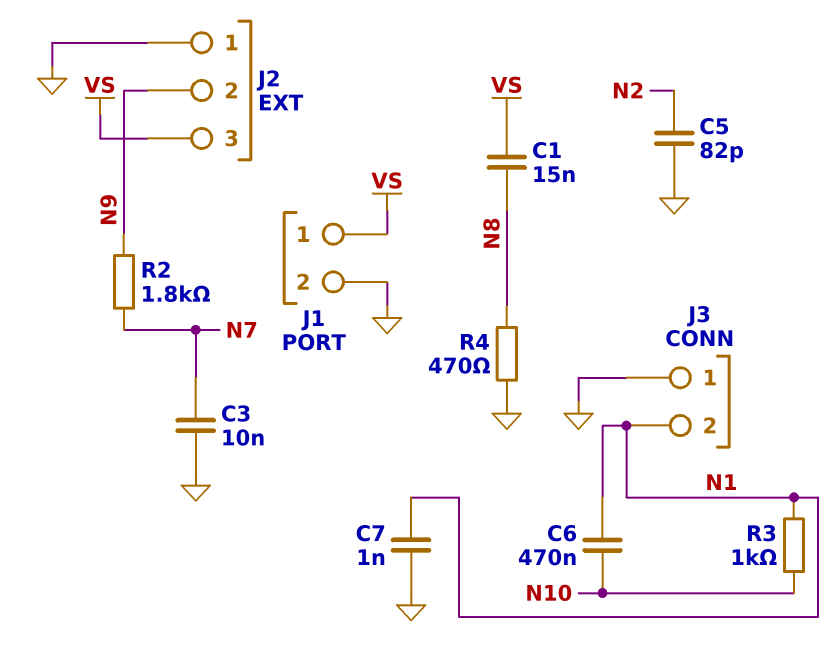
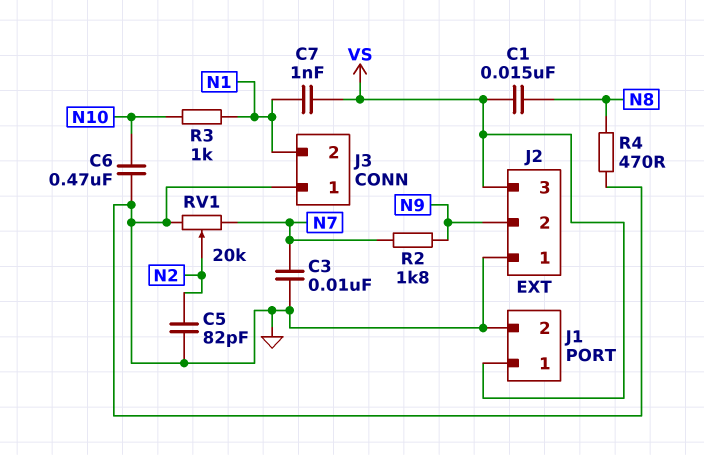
C6: 470nF (N1, N10) -> 470nF (GND, N10)
C7: 1nF (GND, N1) -> 1nF (N1, VS)
RV1: none -> 20k (GND, N7, wiper N2)

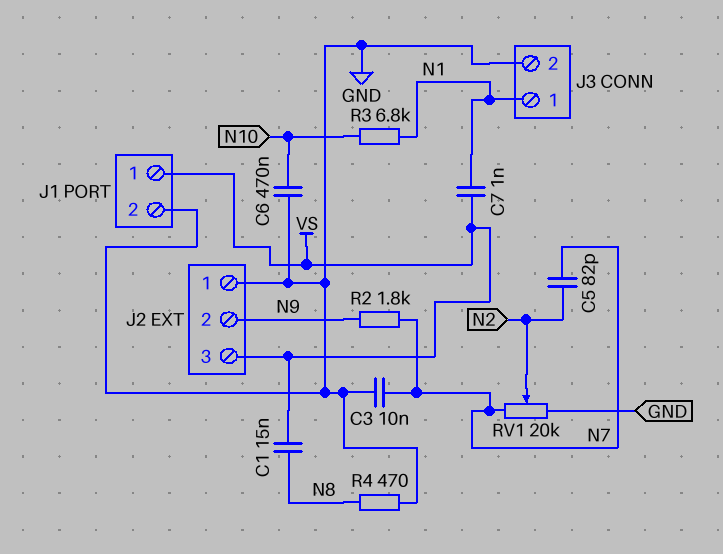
C5: 82pF (GND, N2) -> 82pF (N2, N7)
J3 pin 1: GND -> N1
J3 pin 2: N1 -> GND
R3: 1k (N1, N10) -> 6.8k (N1, N10)

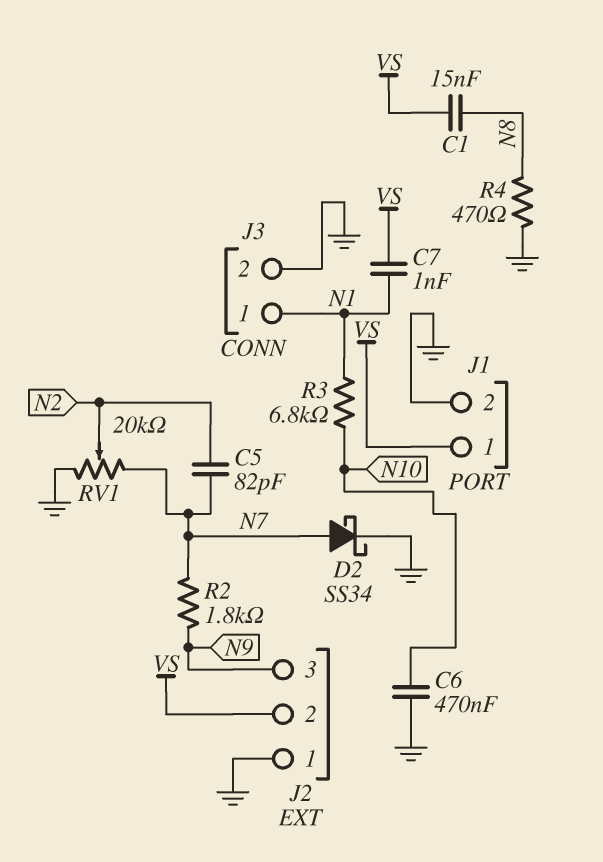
C3: 10nF (GND, N7) -> none
D2: none -> schottky SS34 (A N7, K GND)
J2 pin 2: N9 -> VS
J2 pin 3: VS -> N9

